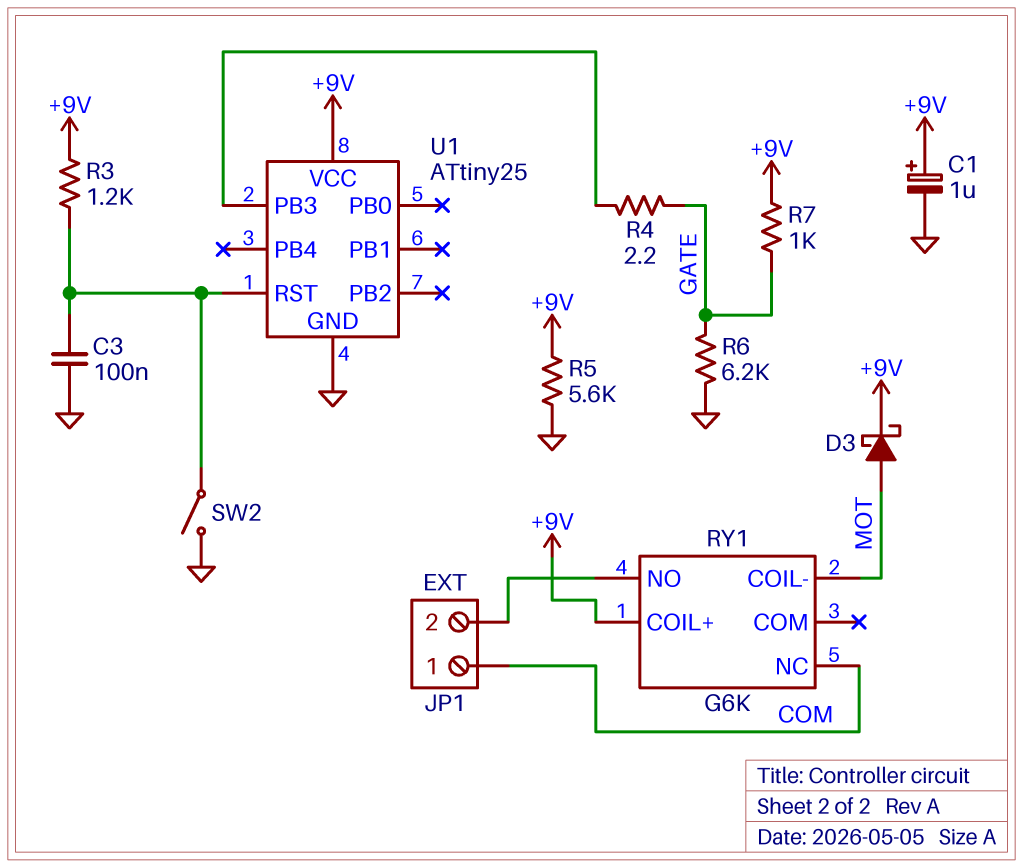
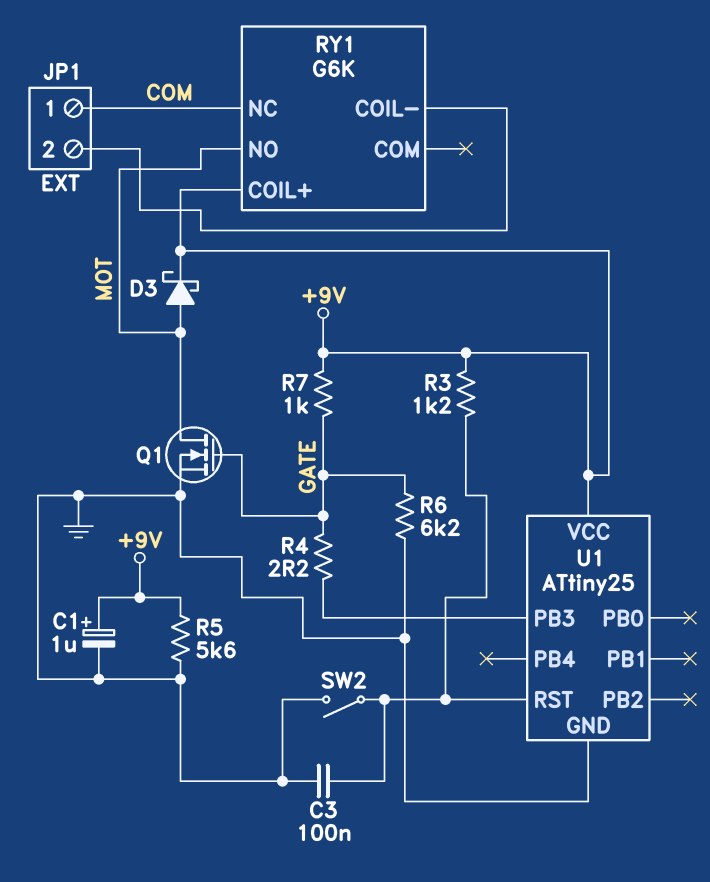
Q1: none -> NMOS (G GATE, D MOT, S GND)
RY1 pin COIL-: MOT -> JP1/2
RY1 pin NO: JP1/2 -> MOT

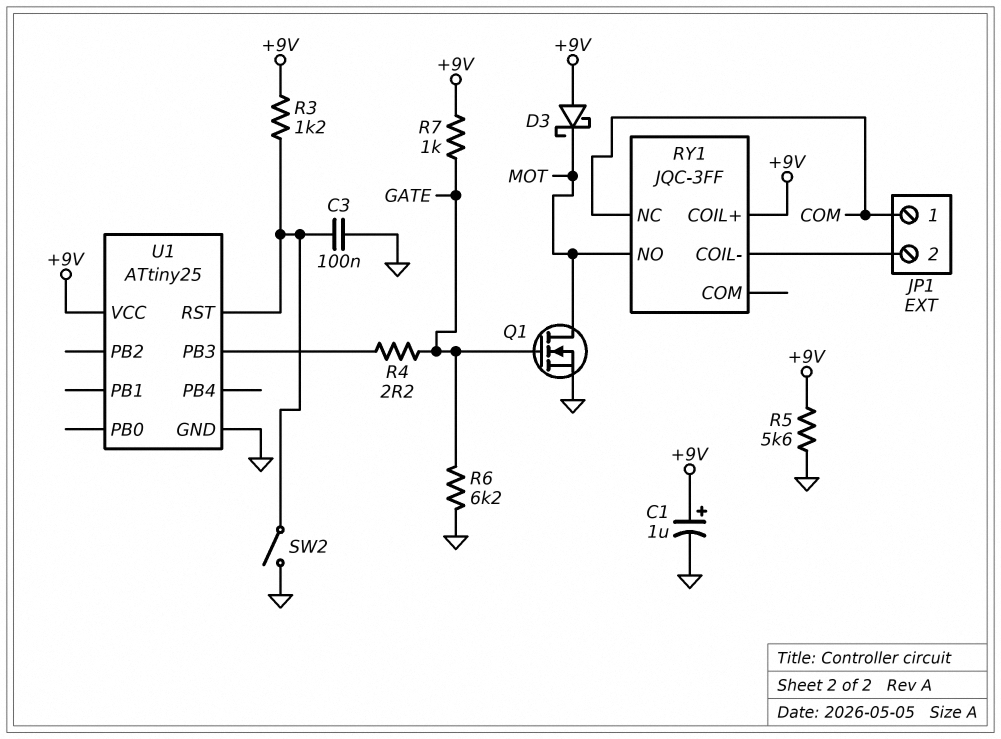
D3: schottky (A MOT, K +9V) -> schottky (A +9V, K MOT)
RY1: G6K -> JQC-3FF

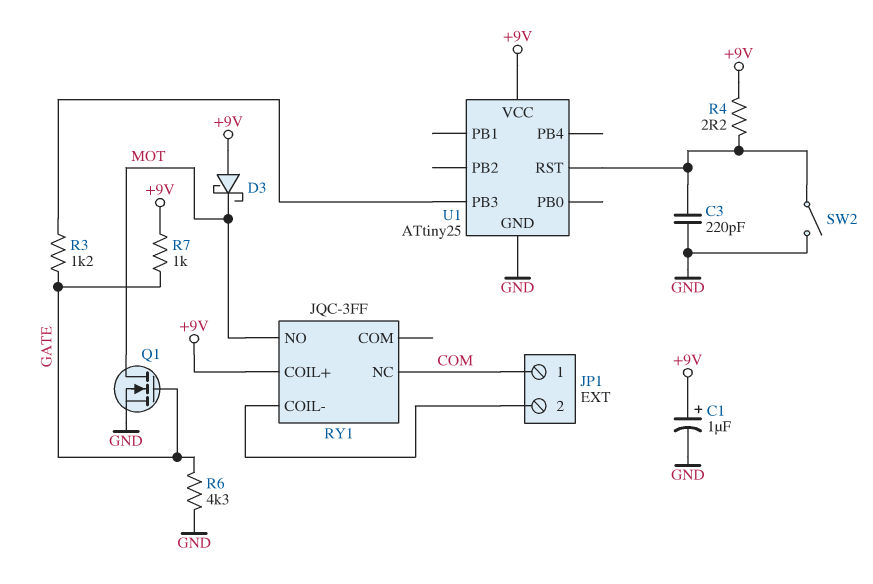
C3: 100nF (GND, U1/RST) -> 220pF (GND, U1/RST)
R3: 1.2k (+9V, U1/RST) -> 1.2k (GATE, U1/PB3)
R4: 2.2 (GATE, U1/PB3) -> 2.2 (+9V, U1/RST)
R5: 5.6k (+9V, GND) -> none
R6: 6.2k (GATE, GND) -> 4.3k (GATE, GND)

